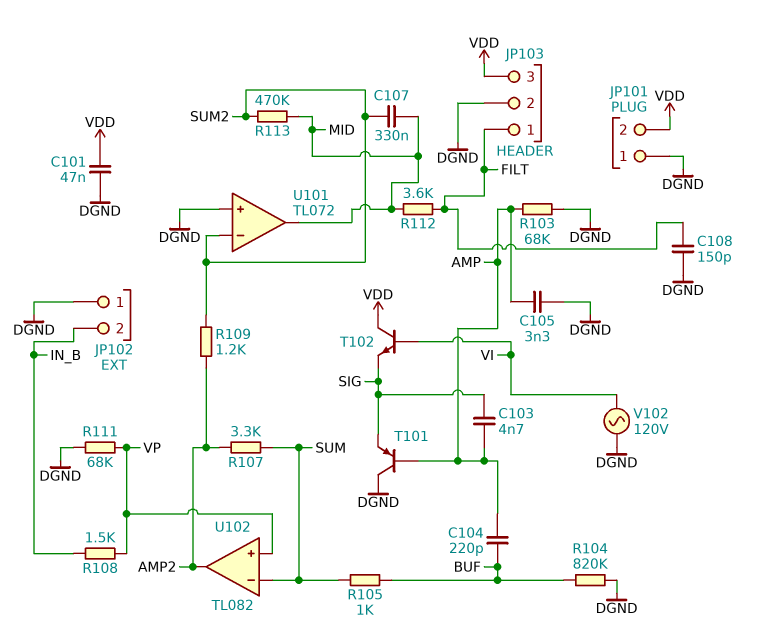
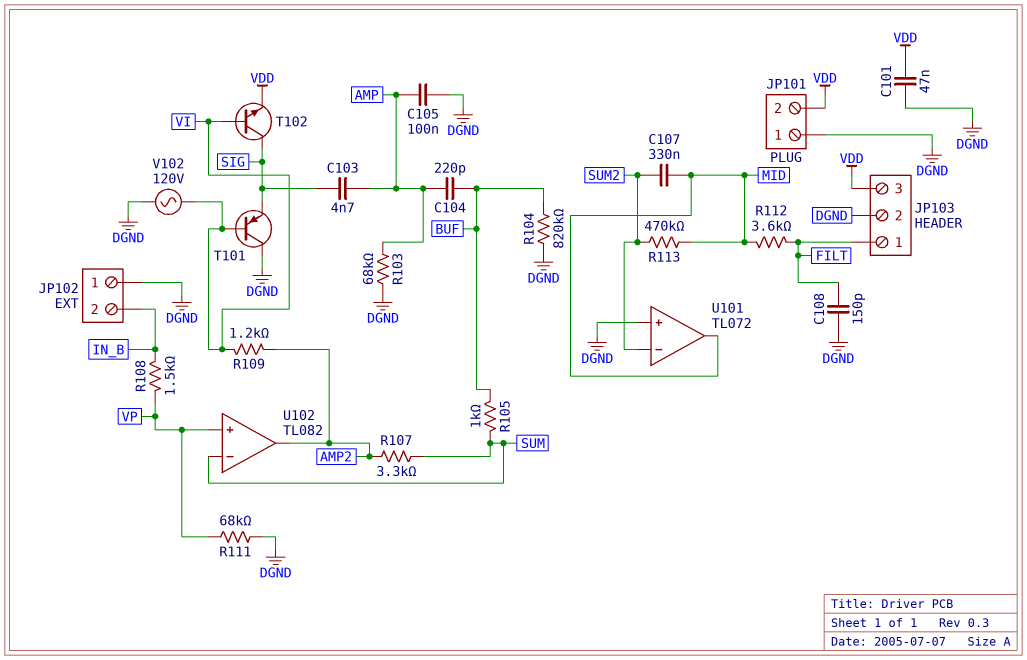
C105: 3.3nF (AMP, DGND) -> 100nF (AMP, DGND)
R109: 1.2k (AMP2, SUM2) -> 1.2k (AMP2, VI)
T101: PNP (B AMP, C DGND, E SIG) -> PNP (B VI, C DGND, E SIG)
T102: NPN (B VI, C VDD, E SIG) -> NPN (B VI, C SIG, E VDD)

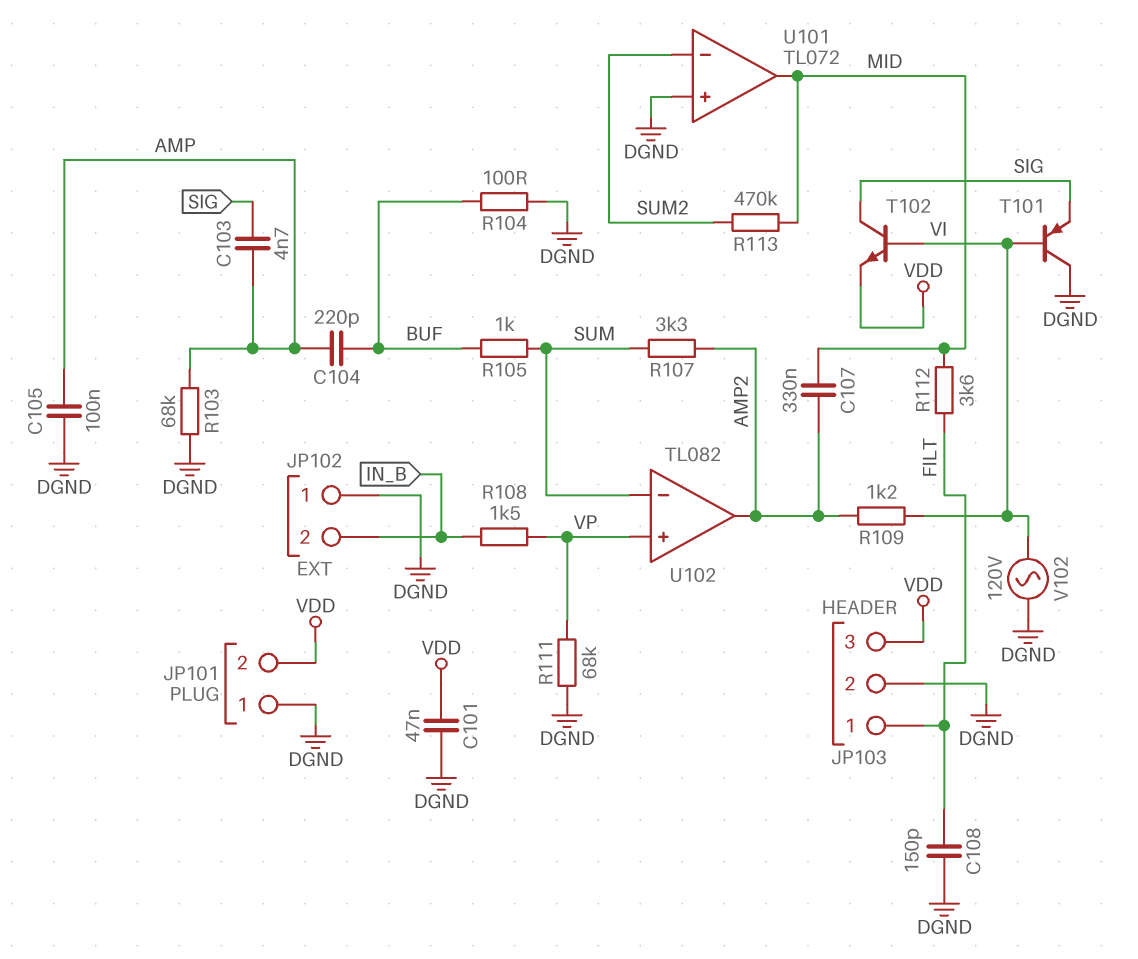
C107: 330nF (MID, SUM2) -> 330nF (AMP2, MID)
R104: 820k (BUF, DGND) -> 100 (BUF, DGND)

